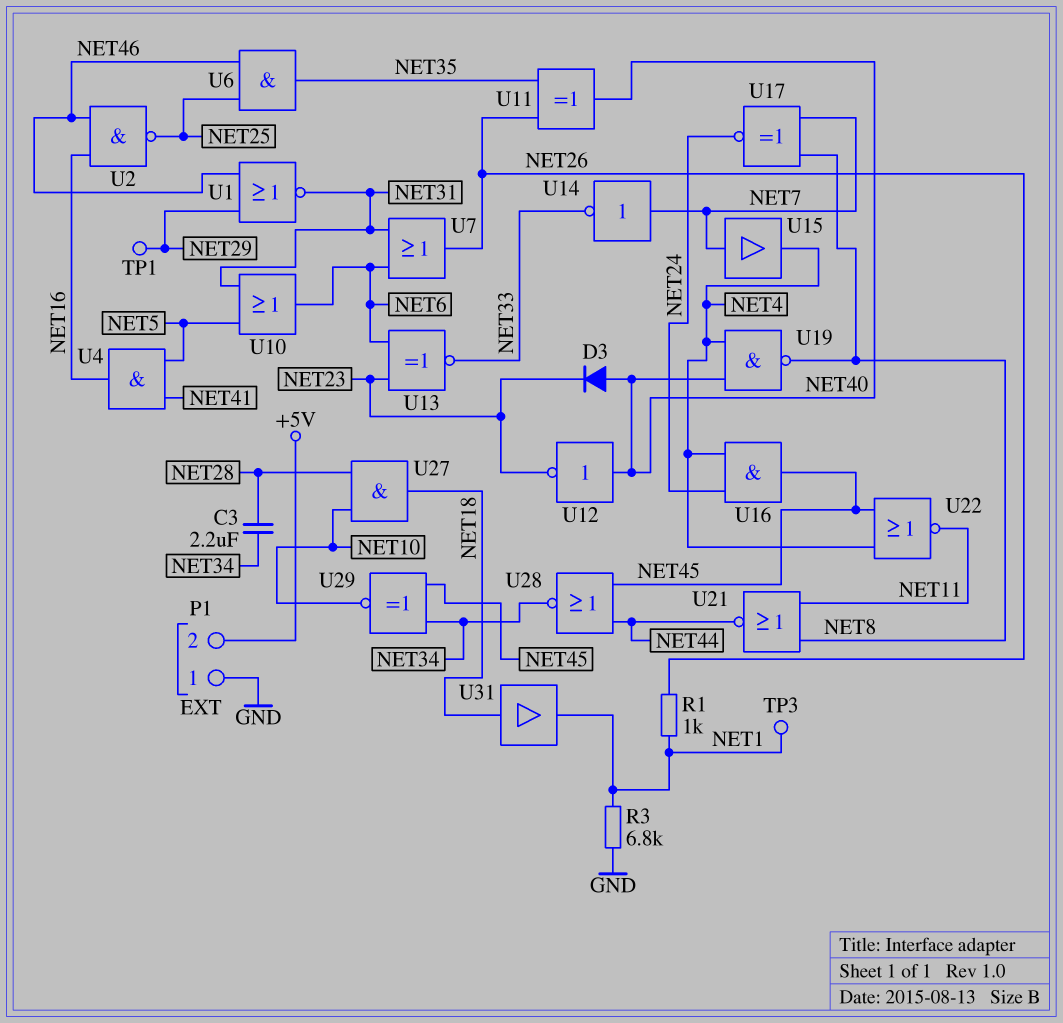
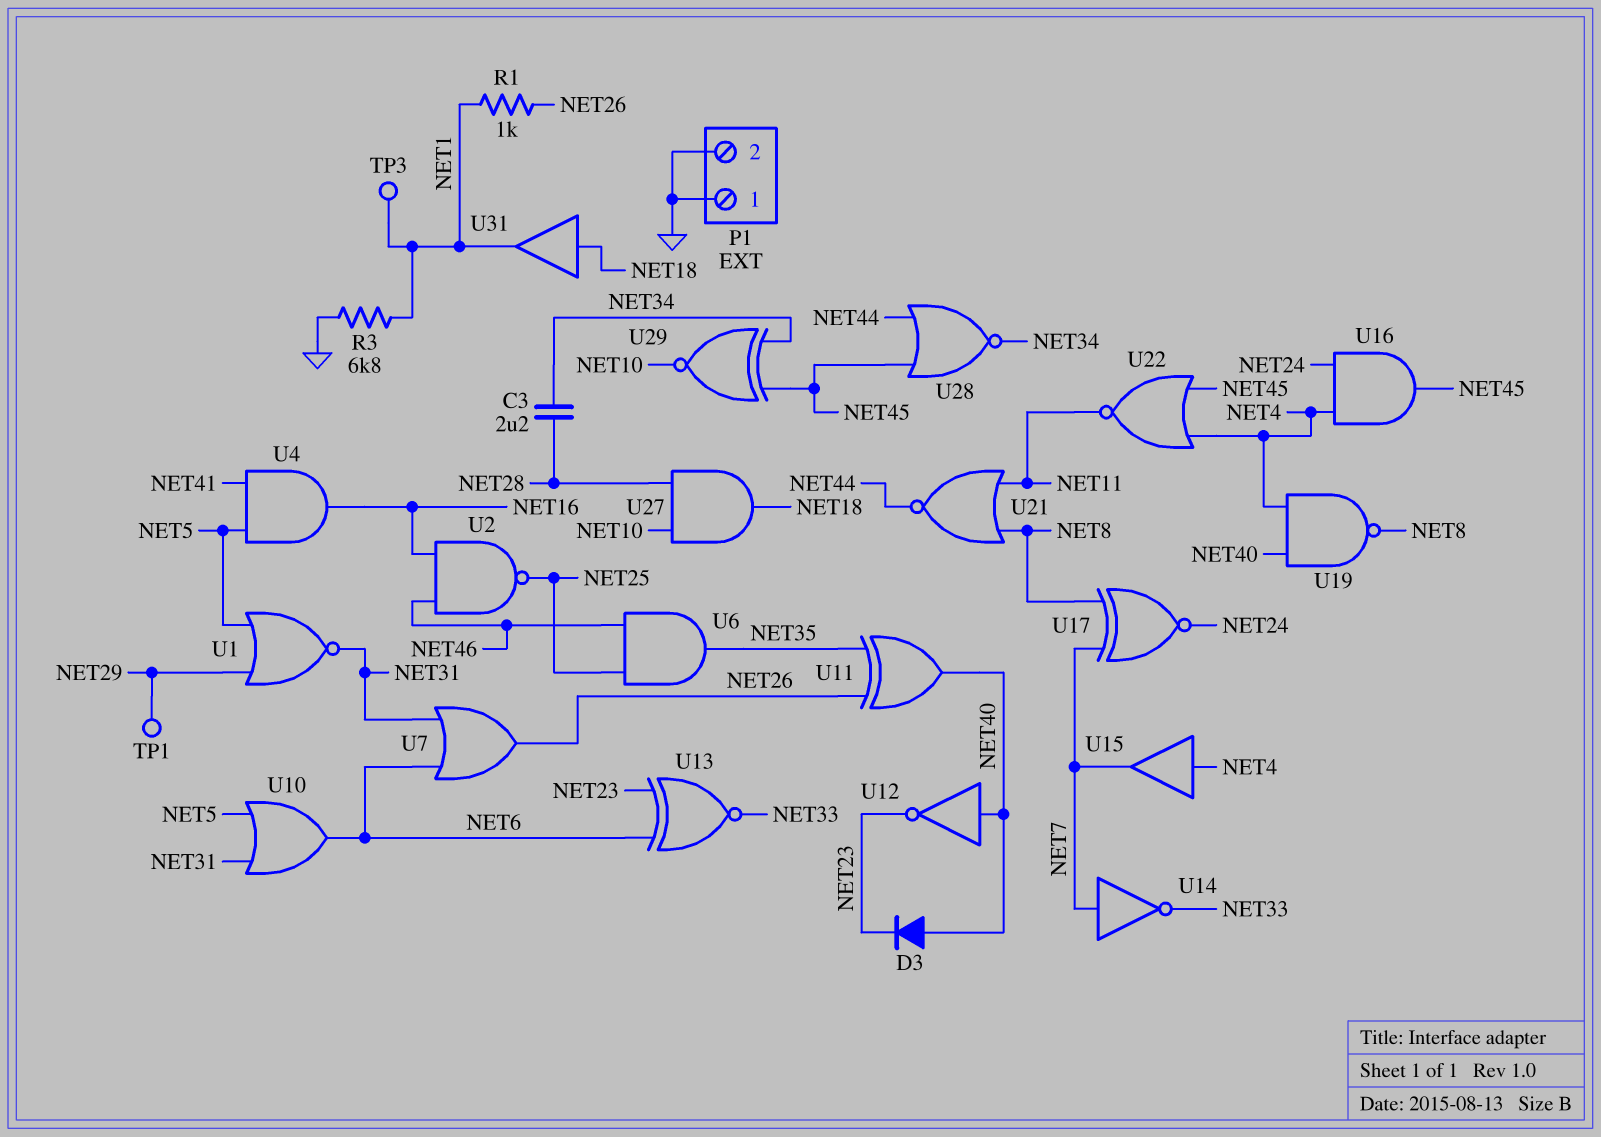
P1 pin 2: +5V -> GND
U1: NOR (in NET29, in NET46, out NET31) -> NOR (in NET5, in NET29, out NET31)
U15: buffer (in NET7, out NET4) -> buffer (in NET4, out NET7)

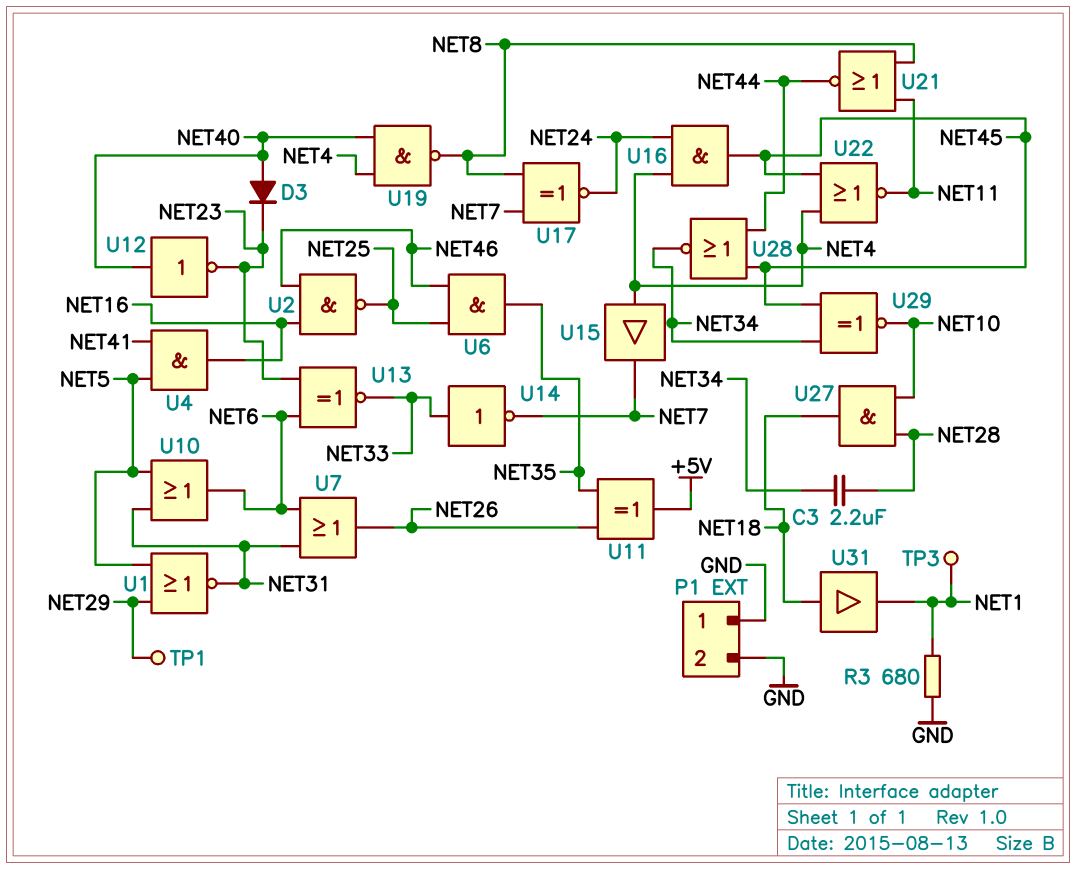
R1: 1k (NET1, NET26) -> none
R3: 6.8k (GND, NET1) -> 680 (GND, NET1)
U11: XOR (in NET26, in NET35, out NET40) -> XOR (in NET26, in NET35, out +5V)
U14: NOT (in NET7, out NET33) -> NOT (in NET33, out NET7)

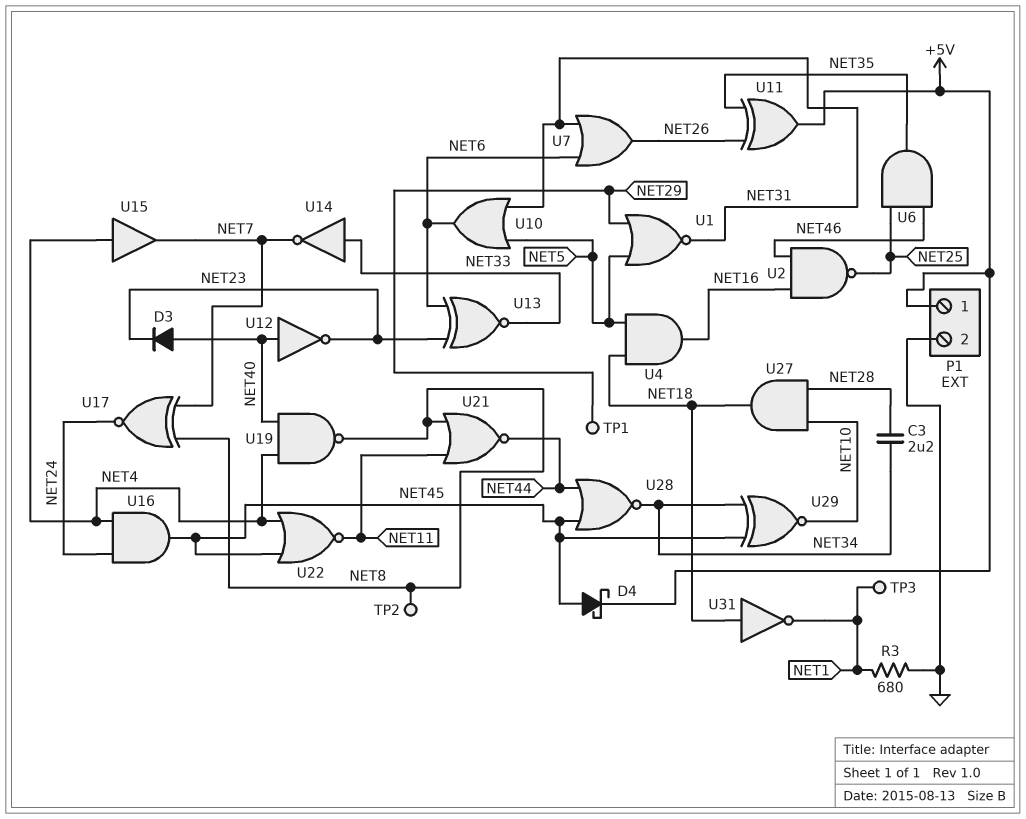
D4: none -> schottky (A NET45, K +5V)
P1 pin 1: GND -> +5V
TP2: none -> test point (NET8)
U4: AND (in NET5, in NET41, out NET16) -> AND (in NET5, in NET18, out NET16)
U31: buffer (in NET18, out NET1) -> NOT (in NET18, out NET1)

